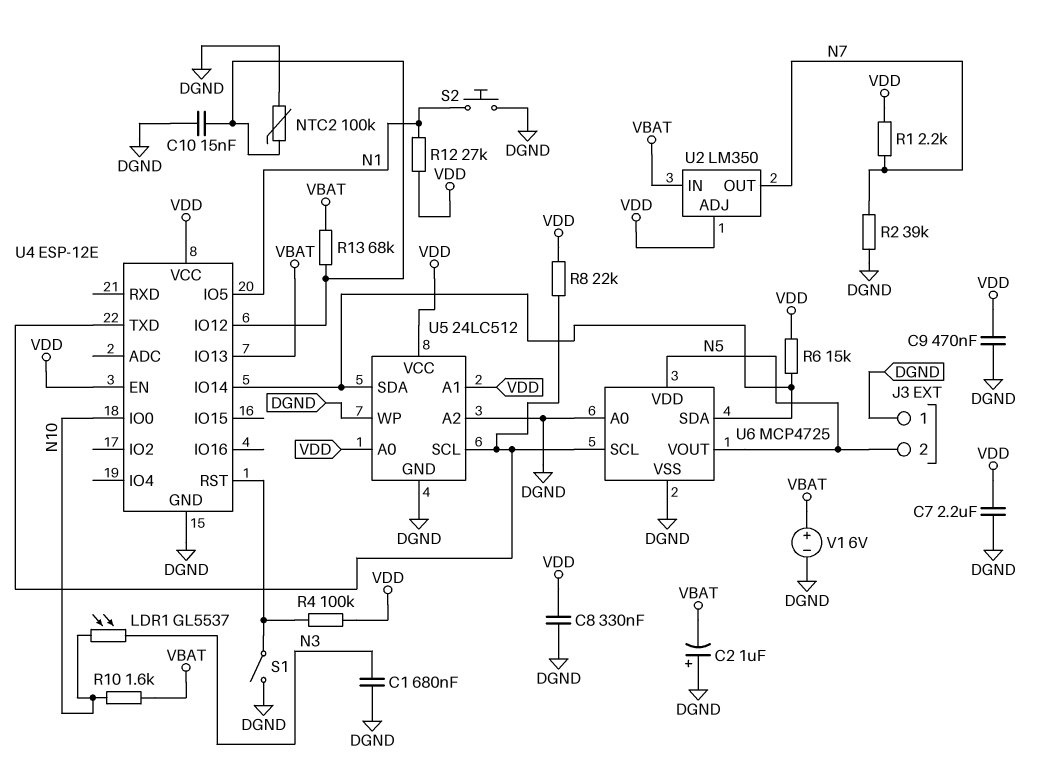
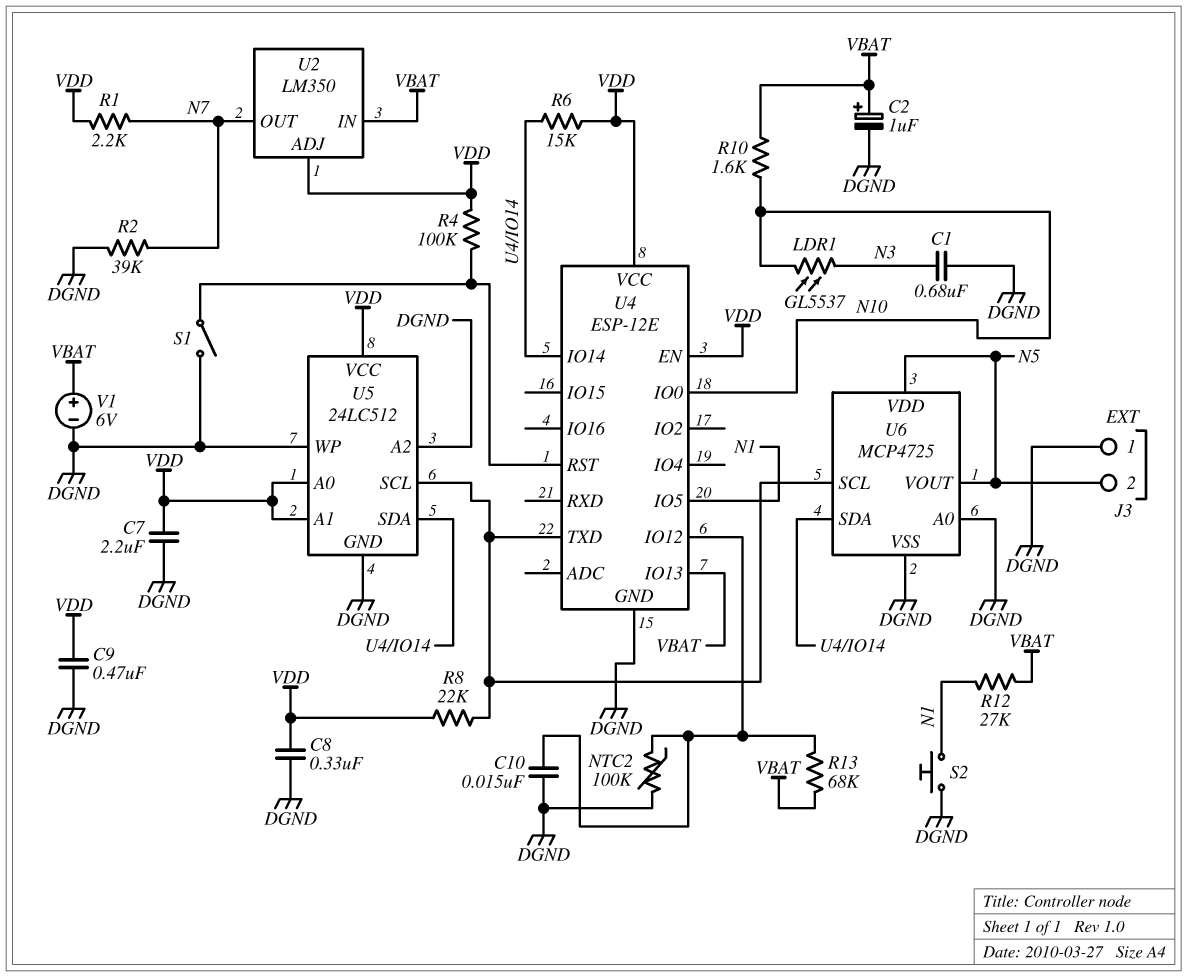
C2: 1uF (plus DGND, minus VBAT) -> 1uF (plus VBAT, minus DGND)
R12: 27k (N1, VDD) -> 27k (N1, VBAT)

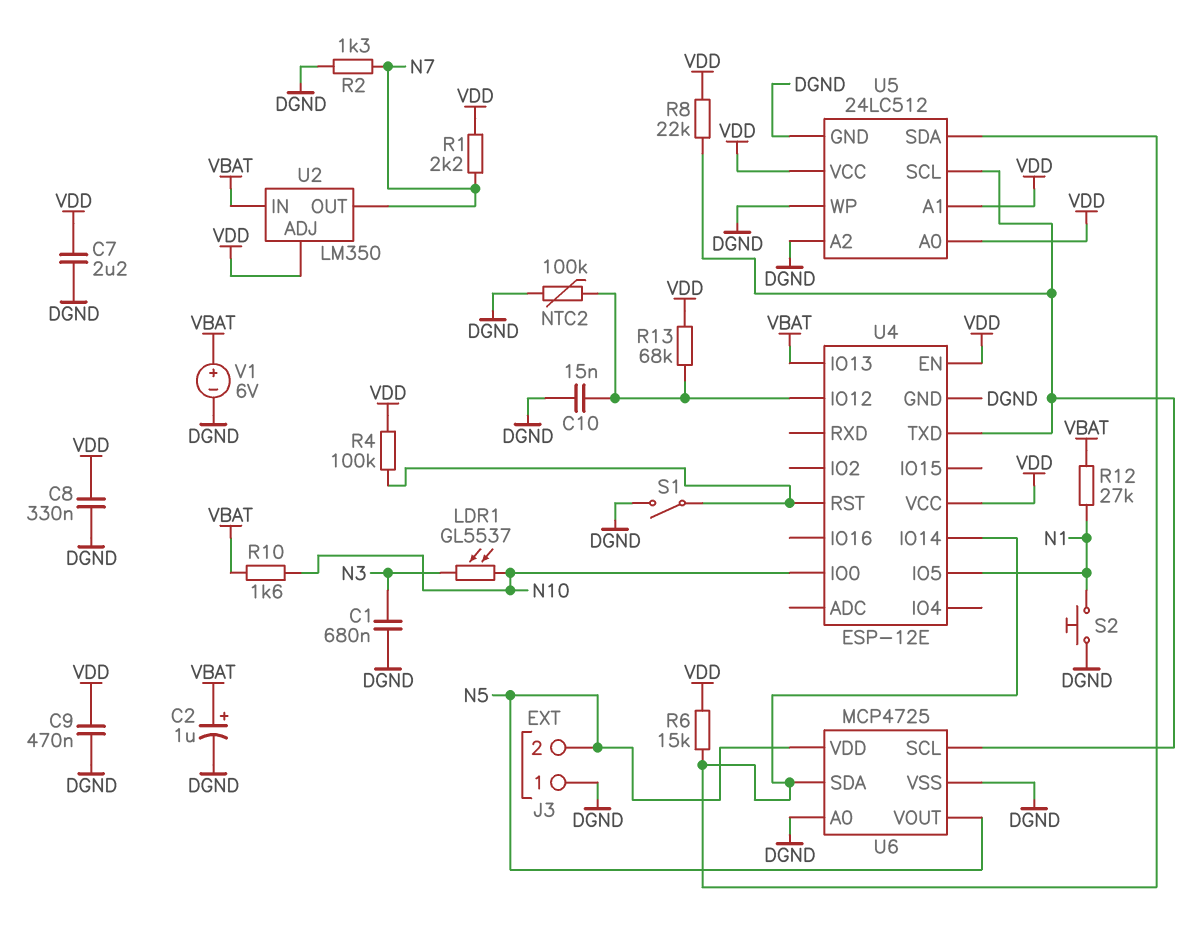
R2: 39k (DGND, N7) -> 1.3k (DGND, N7)
R13: 68k (U4/IO12, VBAT) -> 68k (U4/IO12, VDD)

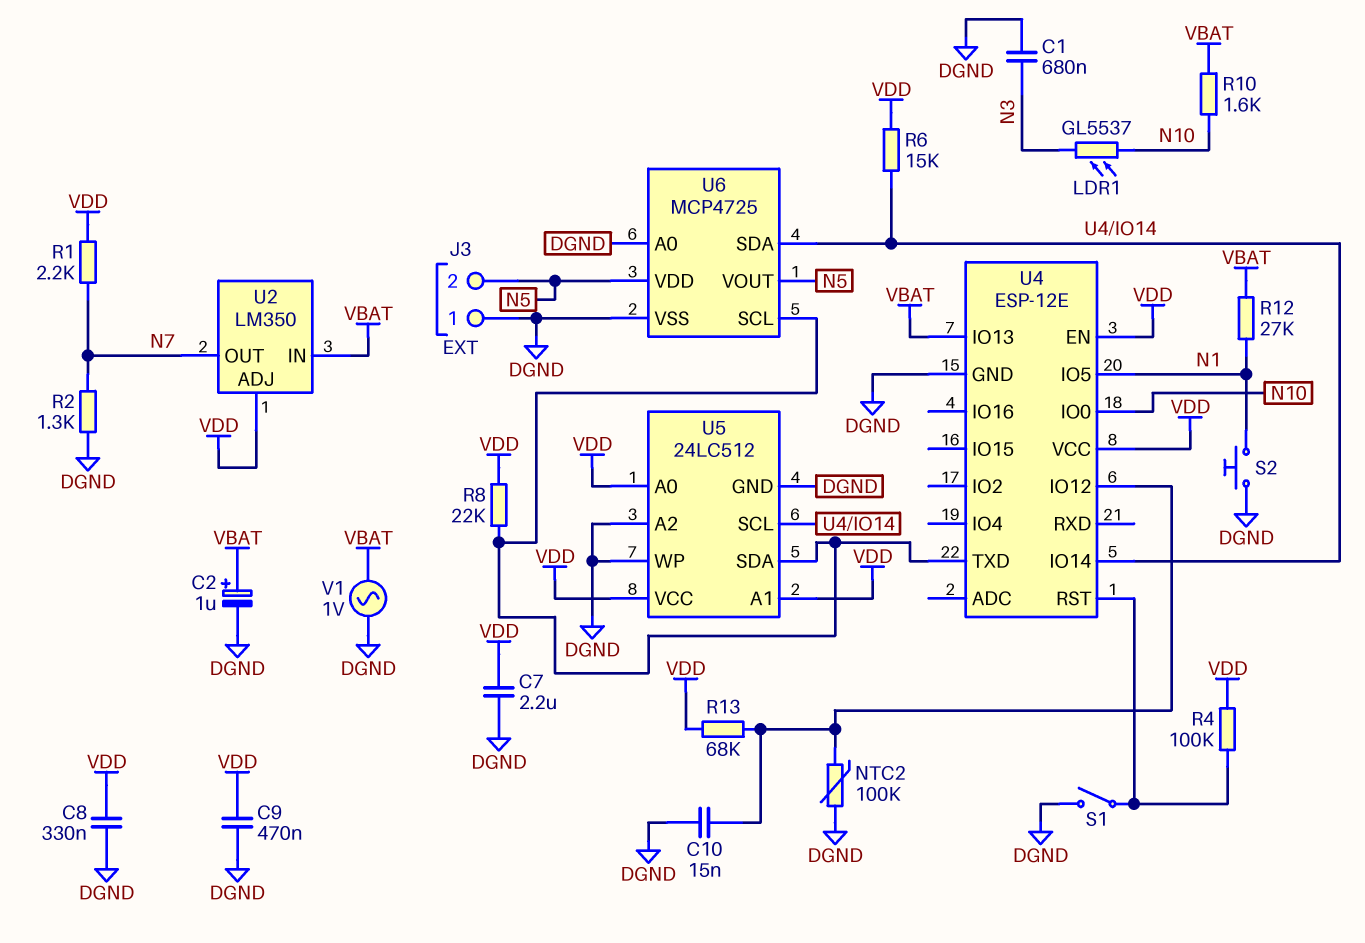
U5 pin SCL: U4/TXD -> U4/IO14
U5 pin SDA: U4/IO14 -> U4/TXD
V1: 6V (plus VBAT, minus DGND) -> AC 1V (DGND, VBAT)

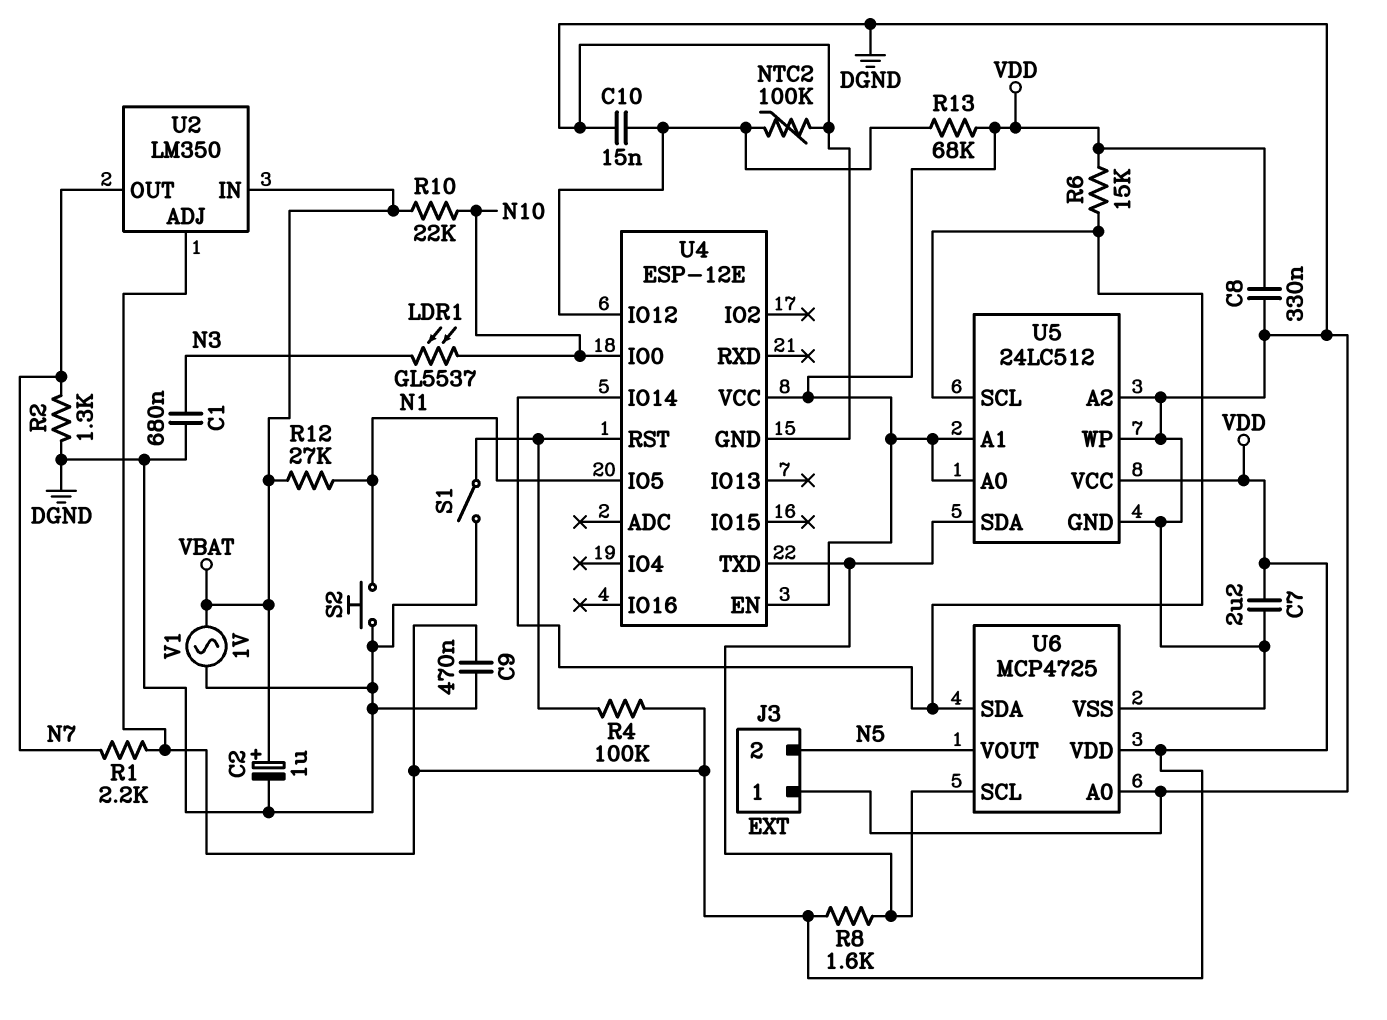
R8: 22k (U4/TXD, VDD) -> 1.6k (U4/TXD, VDD)
R10: 1.6k (N10, VBAT) -> 22k (N10, VBAT)
U4 pin IO13: VBAT -> none
U6 pin VDD: N5 -> VDD

